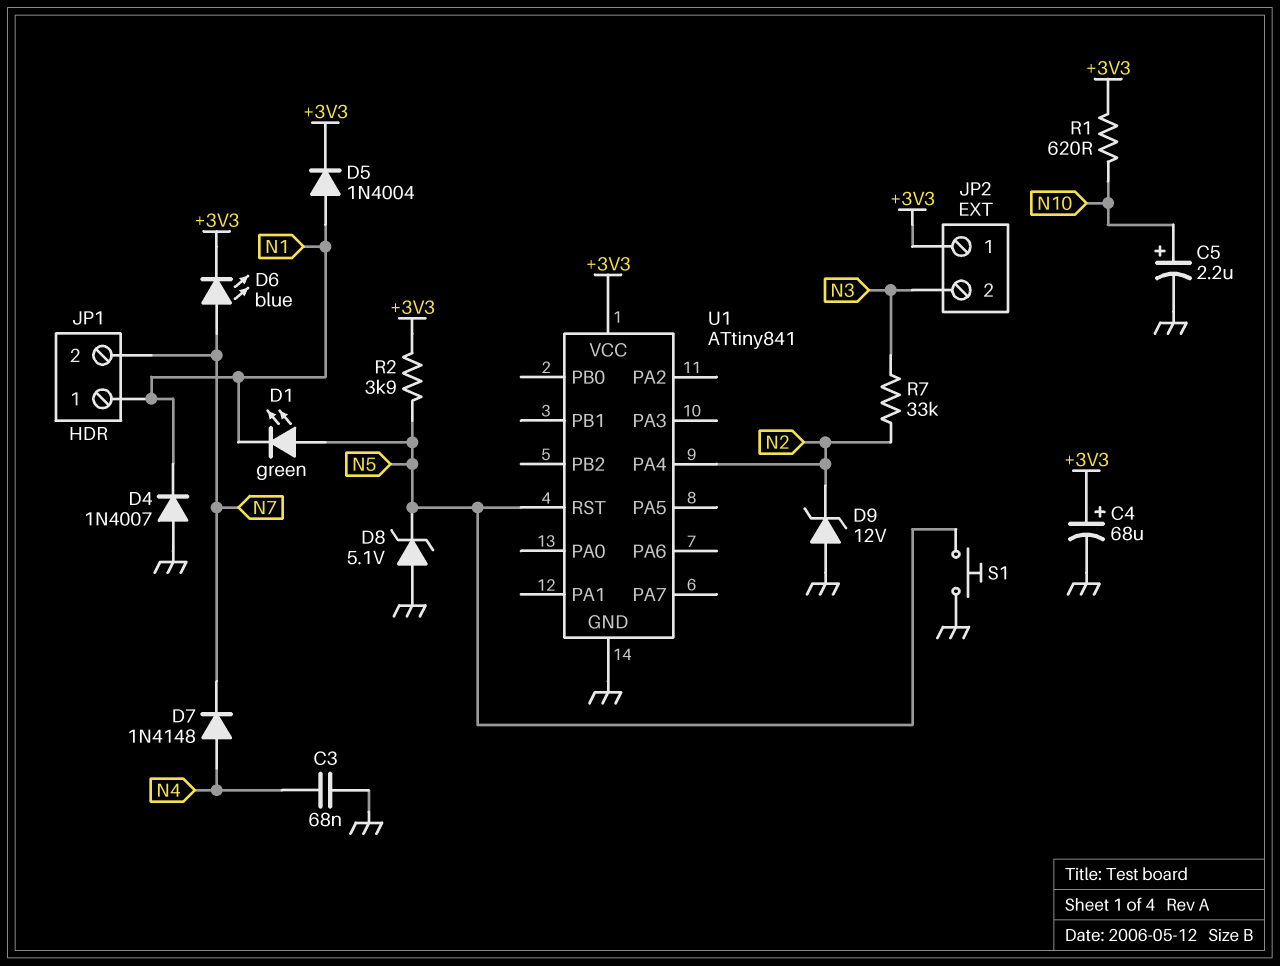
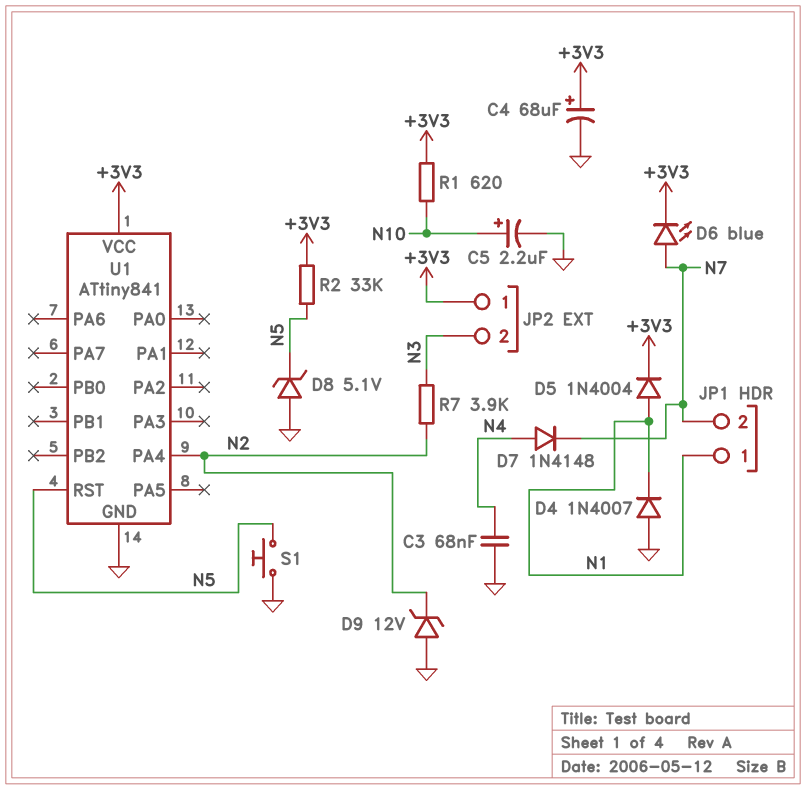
D1: LED green (A N5, K N1) -> none
R2: 3.9k (+3V3, N5) -> 33k (+3V3, N5)
R7: 33k (N2, N3) -> 3.9k (N2, N3)

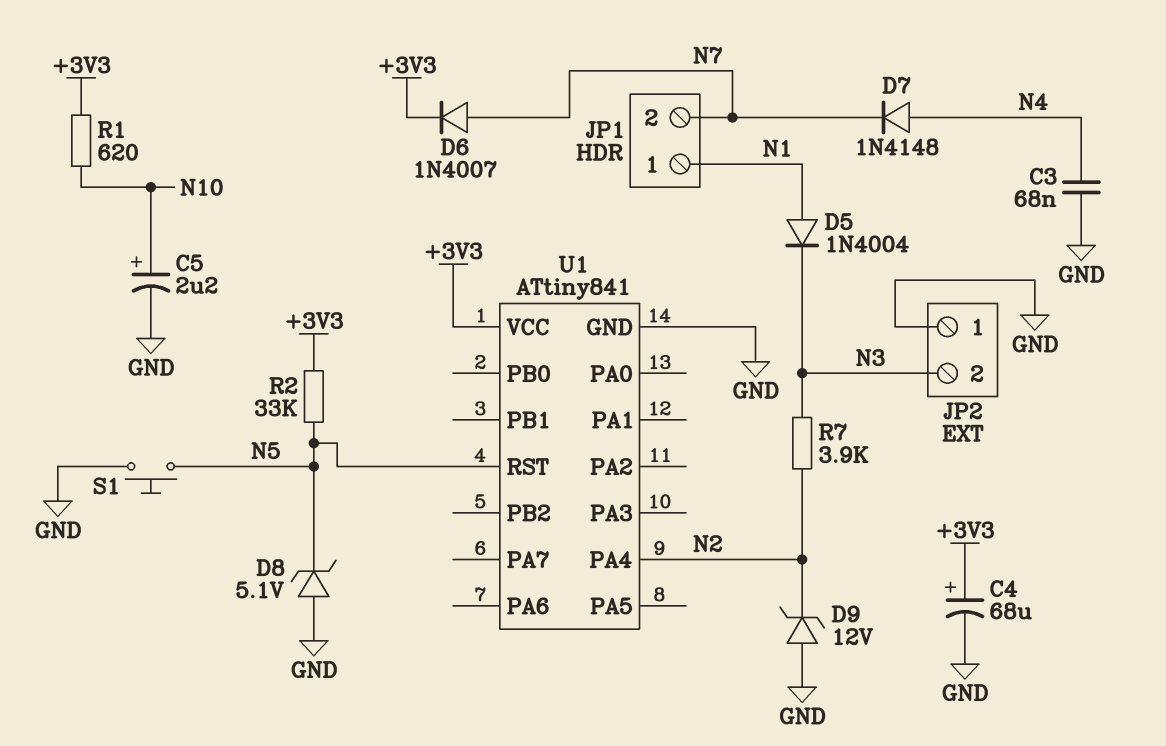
D4: diode 1N4007 (A GND, K N1) -> none
D5: diode 1N4004 (A N1, K +3V3) -> diode 1N4004 (A N1, K N3)
D6: LED blue (A N7, K +3V3) -> diode 1N4007 (A N7, K +3V3)
JP2 pin 1: +3V3 -> GND

